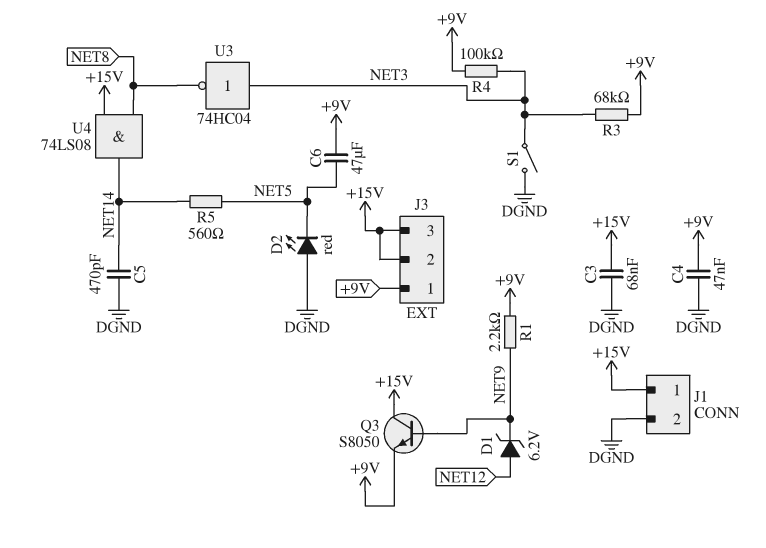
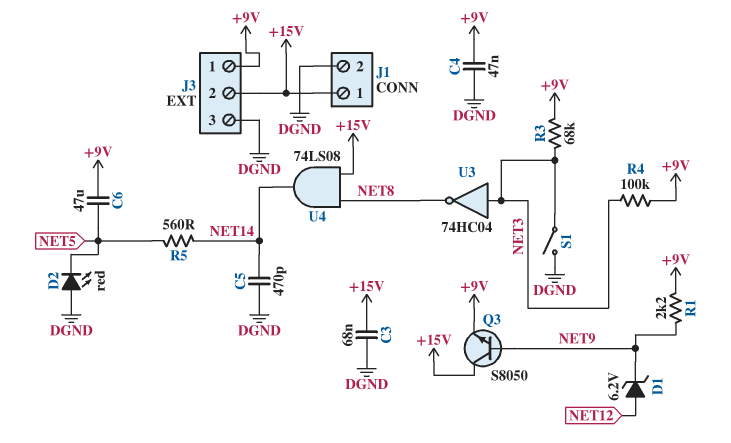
J3 pin 3: +15V -> DGND

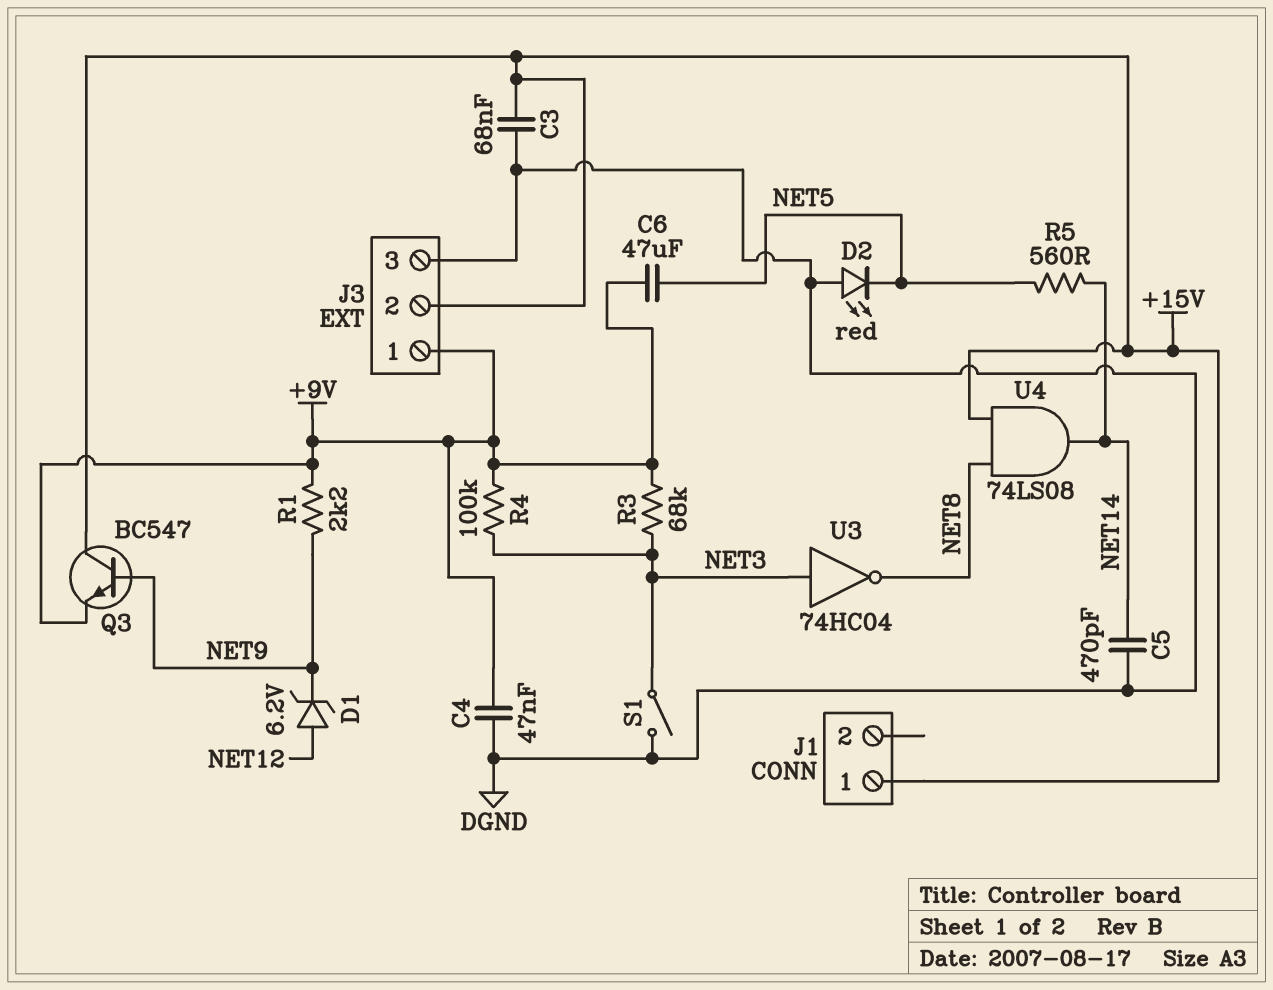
J1 pin 2: DGND -> none
Q3: NPN S8050 (B NET9, C +15V, E +9V) -> NPN BC547 (B NET9, C +15V, E +9V)

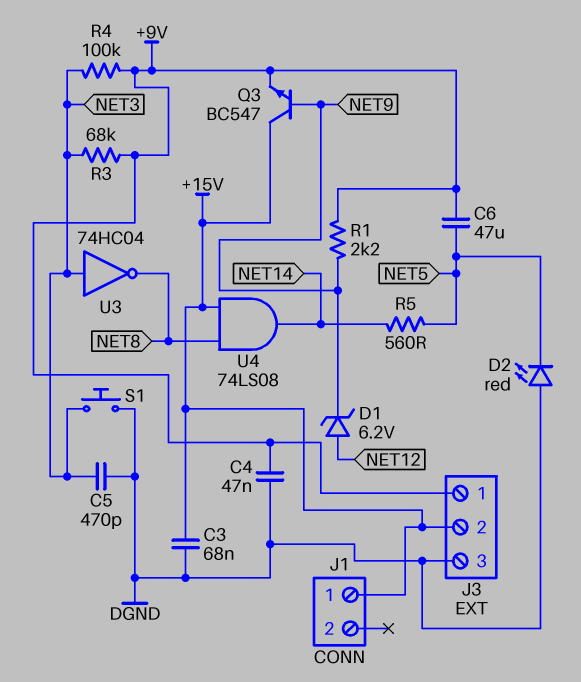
C5: 470pF (DGND, NET14) -> 470pF (DGND, NET3)
S1: switch (DGND, NET3) -> button (DGND, NET3)

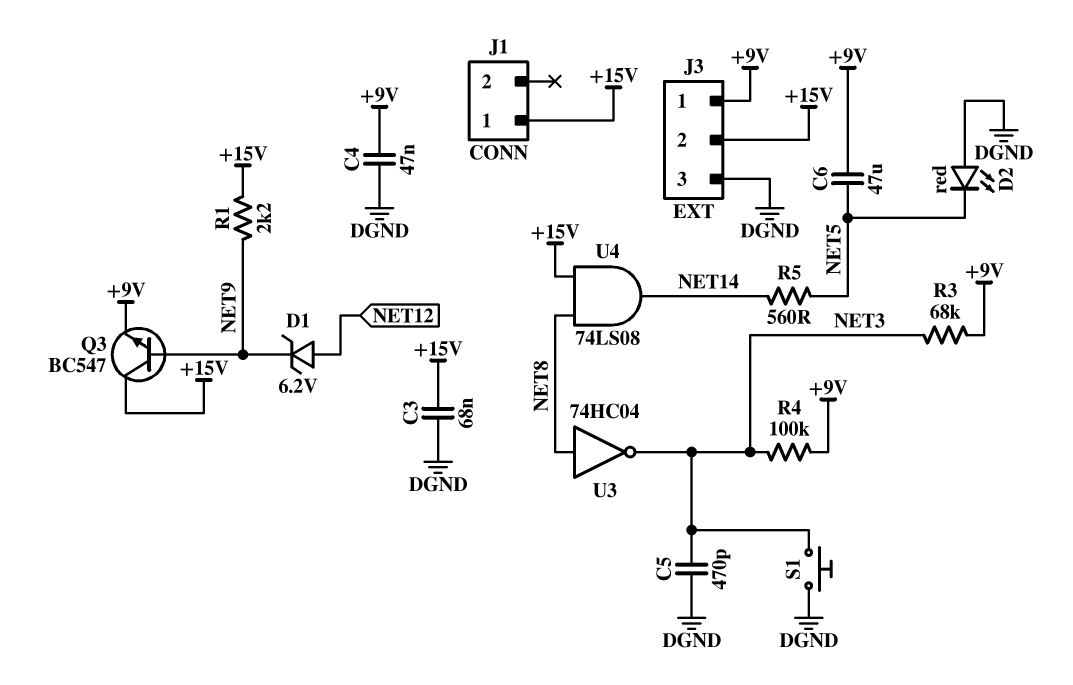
R1: 2.2k (+9V, NET9) -> 2.2k (+15V, NET9)
U3: NOT 74HC04 (in NET3, out NET8) -> NOT 74HC04 (in NET8, out NET3)

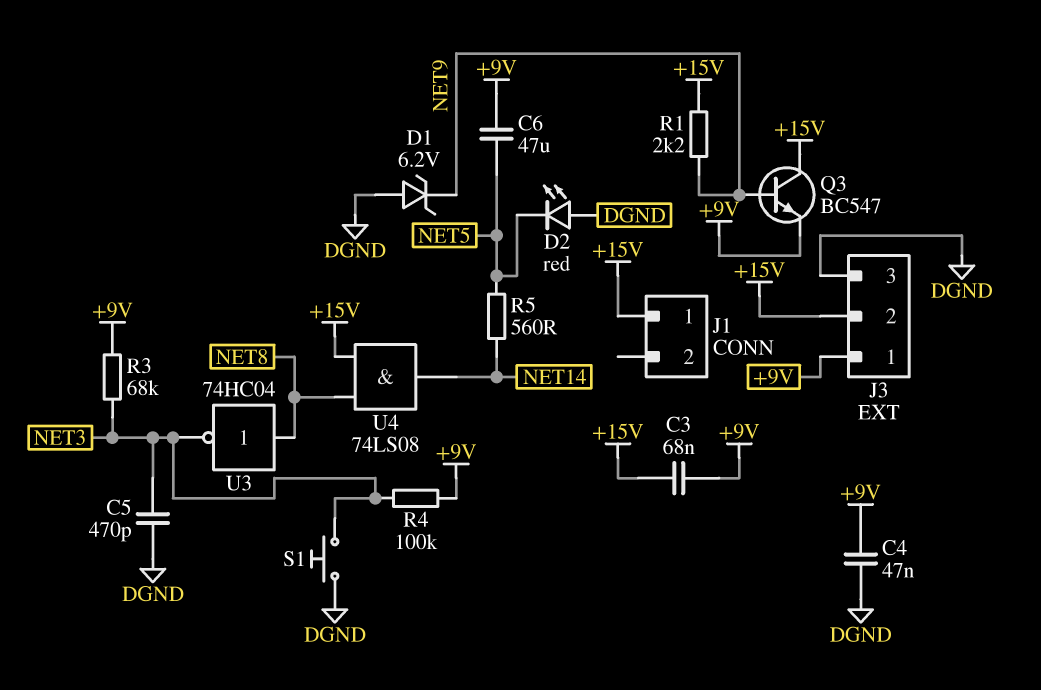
C3: 68nF (+15V, DGND) -> 68nF (+9V, +15V)
D1: zener 6.2V (A NET12, K NET9) -> zener 6.2V (A DGND, K NET9)

